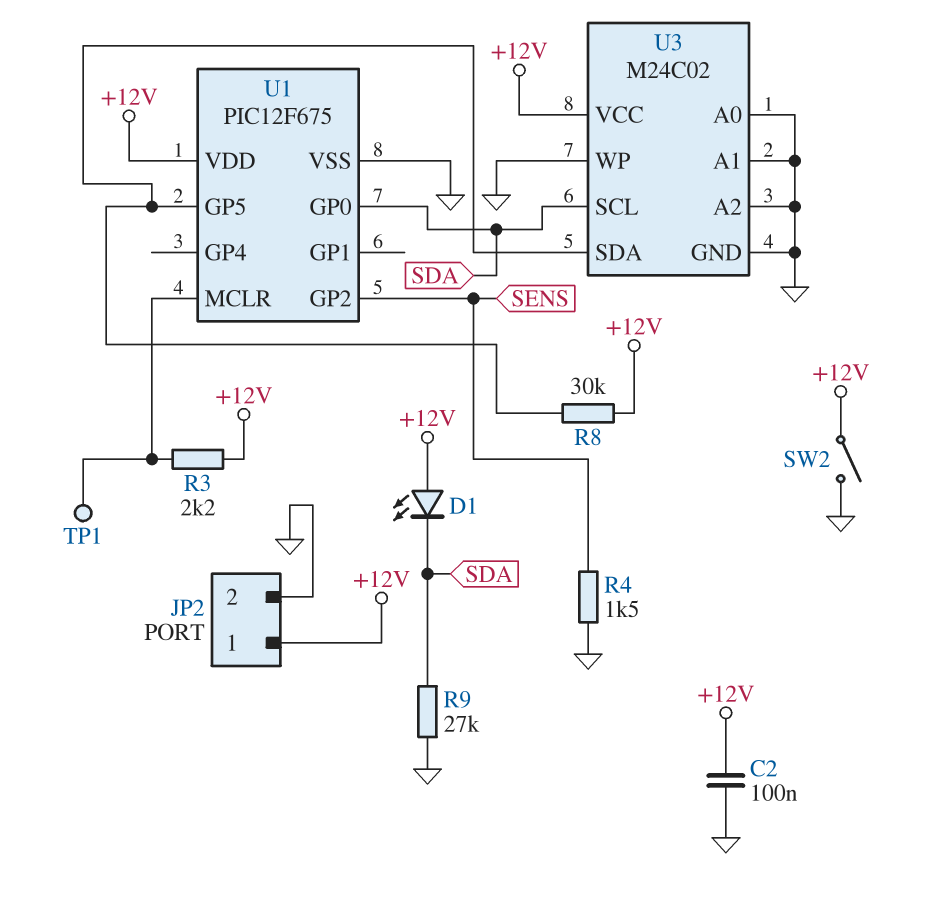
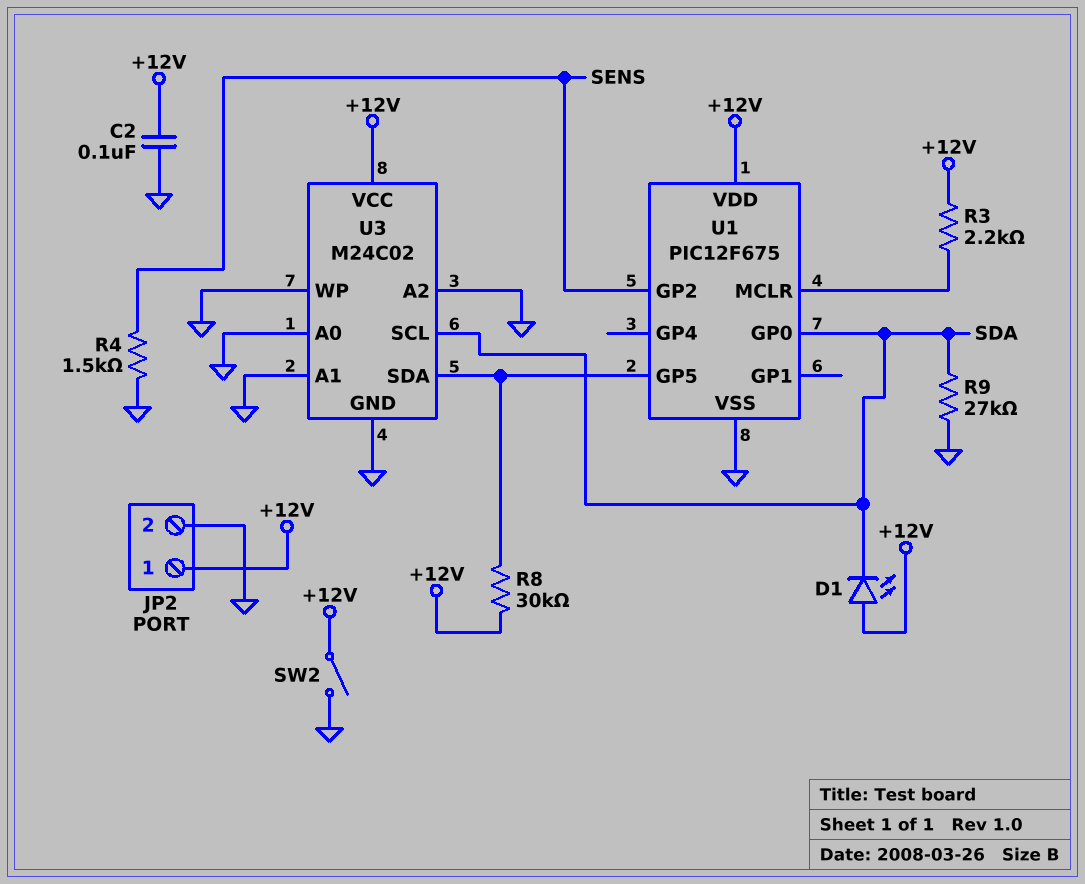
TP1: test point (U1/MCLR) -> none

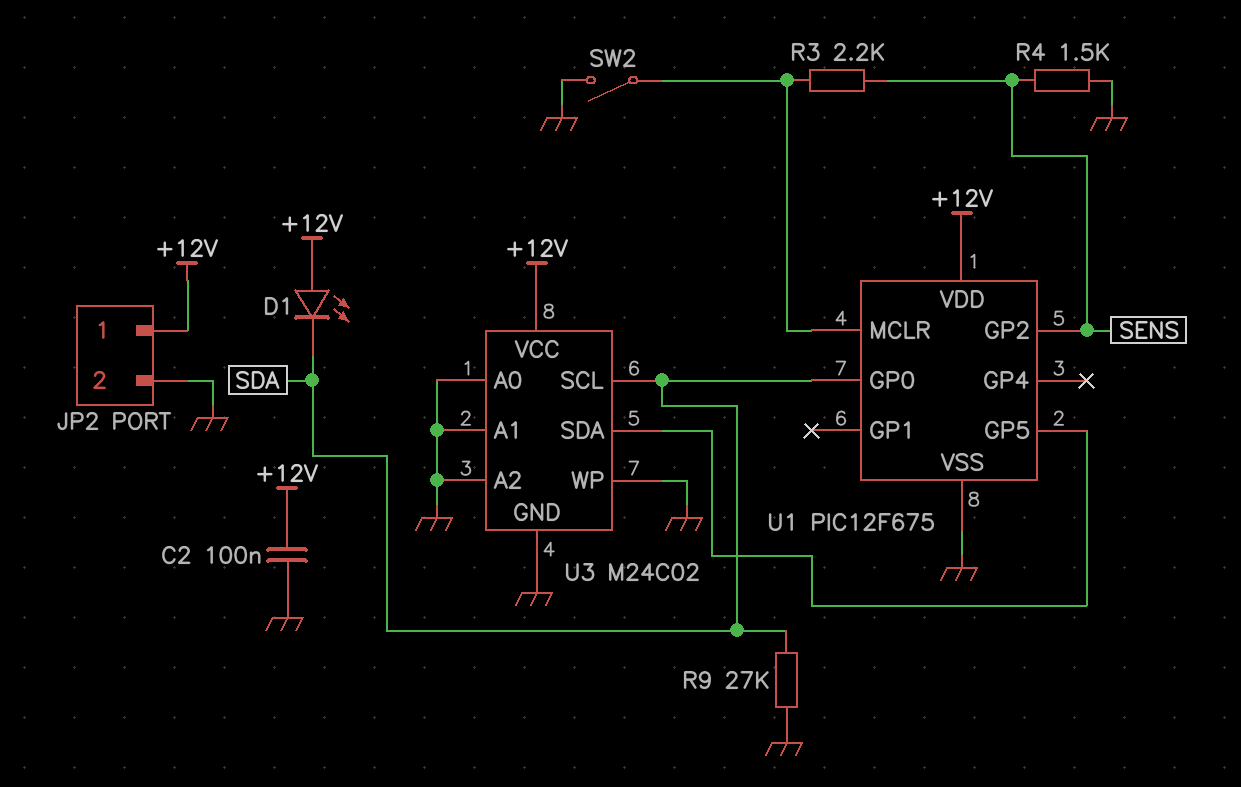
R3: 2.2k (+12V, U1/MCLR) -> 2.2k (SENS, U1/MCLR)
R8: 30k (+12V, U1/GP5) -> none
SW2: switch (+12V, GND) -> switch (GND, U1/MCLR)

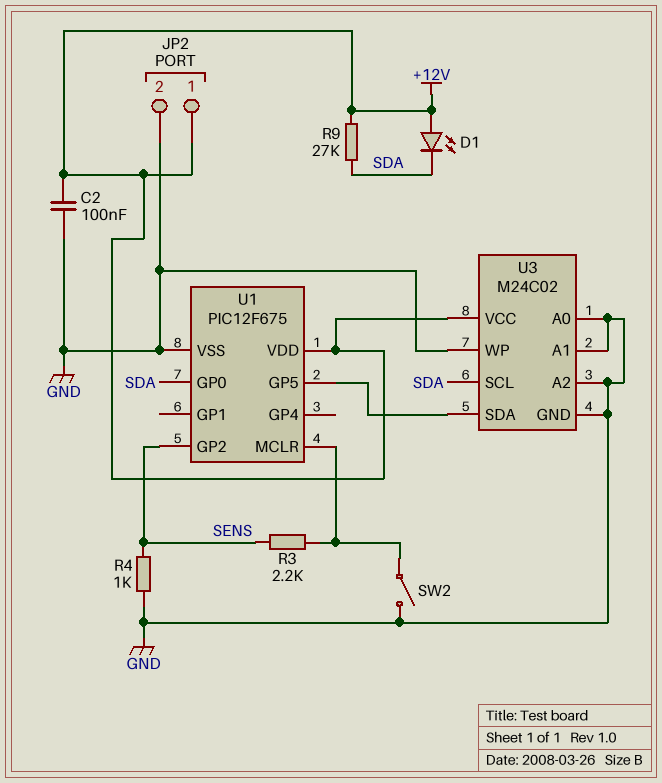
R4: 1.5k (GND, SENS) -> 1k (GND, SENS)
R9: 27k (GND, SDA) -> 27k (+12V, SDA)

